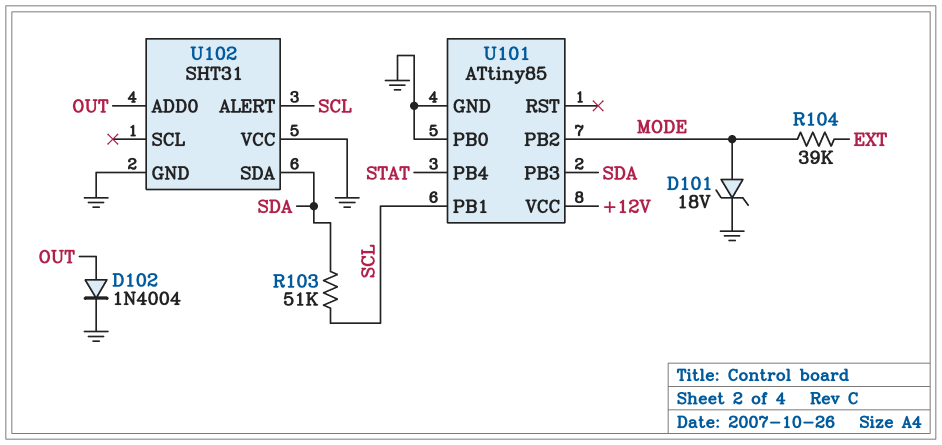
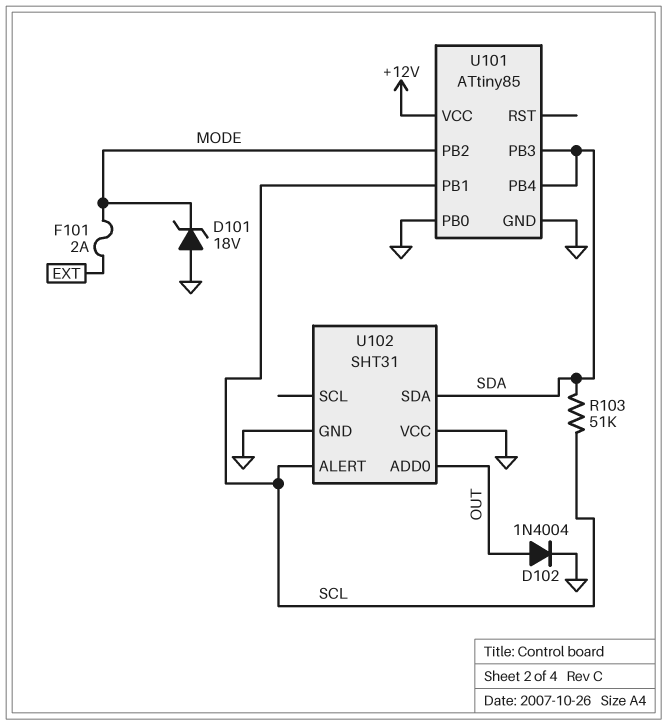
D101: zener 18V (A MODE, K GND) -> zener 18V (A GND, K MODE)
F101: none -> 2A (EXT, MODE)
R104: 39k (EXT, MODE) -> none
U101 pin PB4: STAT -> SDA

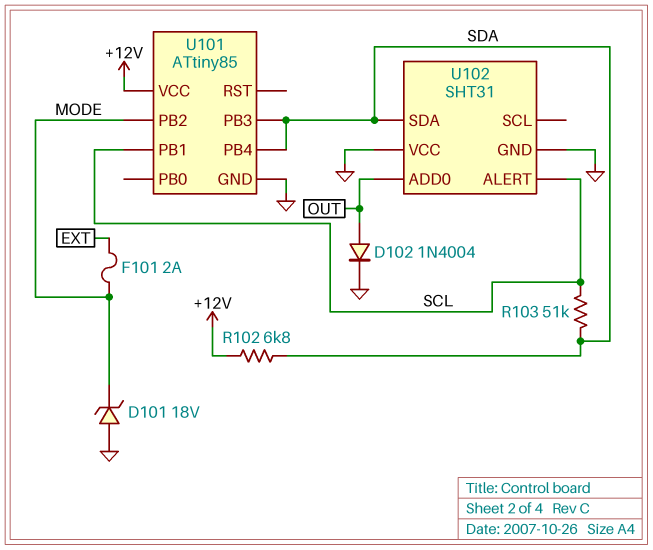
R102: none -> 6.8k (+12V, SDA)
U101 pin PB0: GND -> none

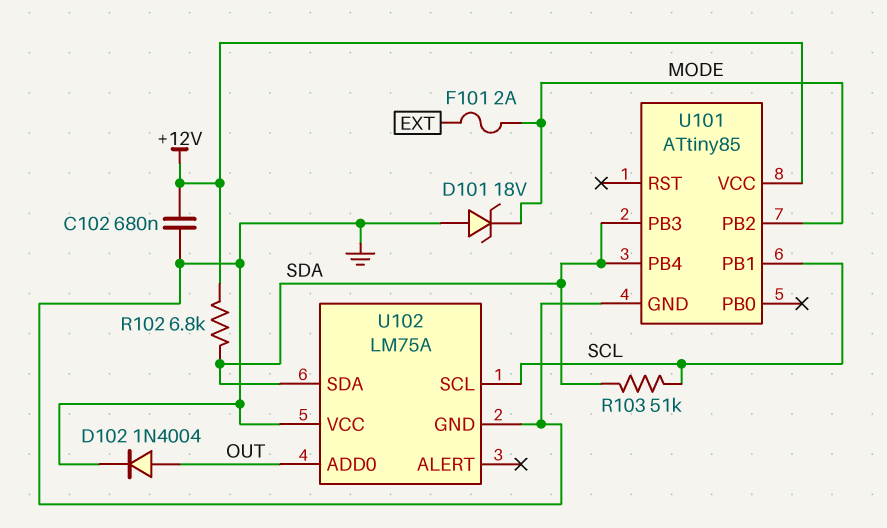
C102: none -> 680nF (+12V, GND)
U102: SHT31 -> LM75A
U102 pin ALERT: SCL -> none
U102 pin SCL: none -> SCL

